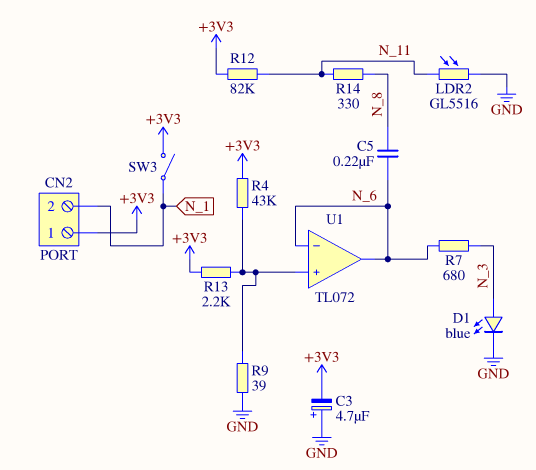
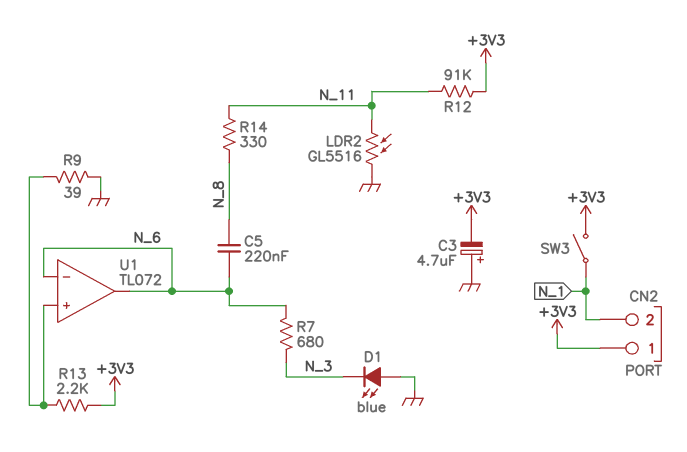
D1: LED blue (A N_3, K GND) -> LED blue (A GND, K N_3)
R4: 43k (+3V3, U1/in+) -> none
R12: 82k (+3V3, N_11) -> 91k (+3V3, N_11)

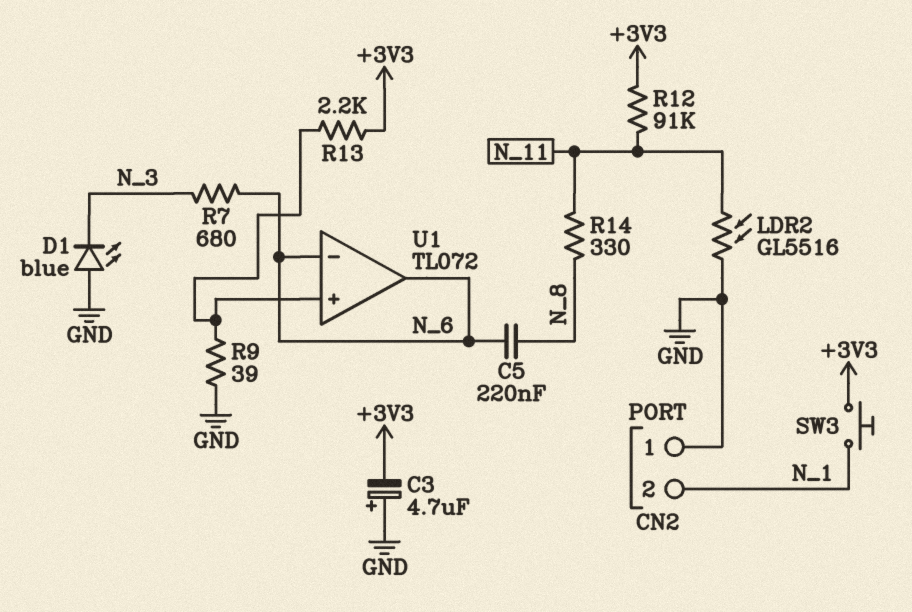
CN2 pin 1: +3V3 -> GND
SW3: switch (+3V3, N_1) -> button (+3V3, N_1)

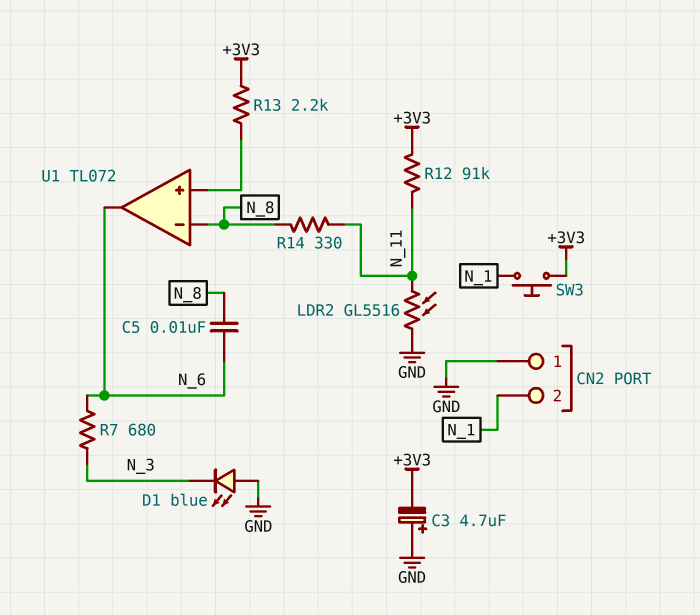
C5: 220nF (N_6, N_8) -> 10nF (N_6, N_8)
R9: 39 (GND, U1/in+) -> none
U1 pin in-: N_6 -> N_8

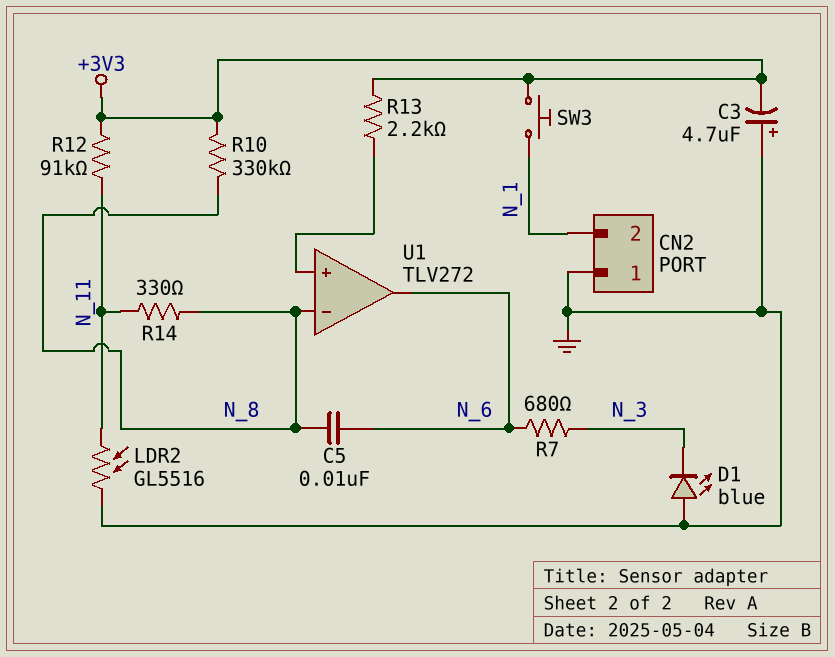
R10: none -> 330k (+3V3, N_8)
U1: TL072 -> TLV272

